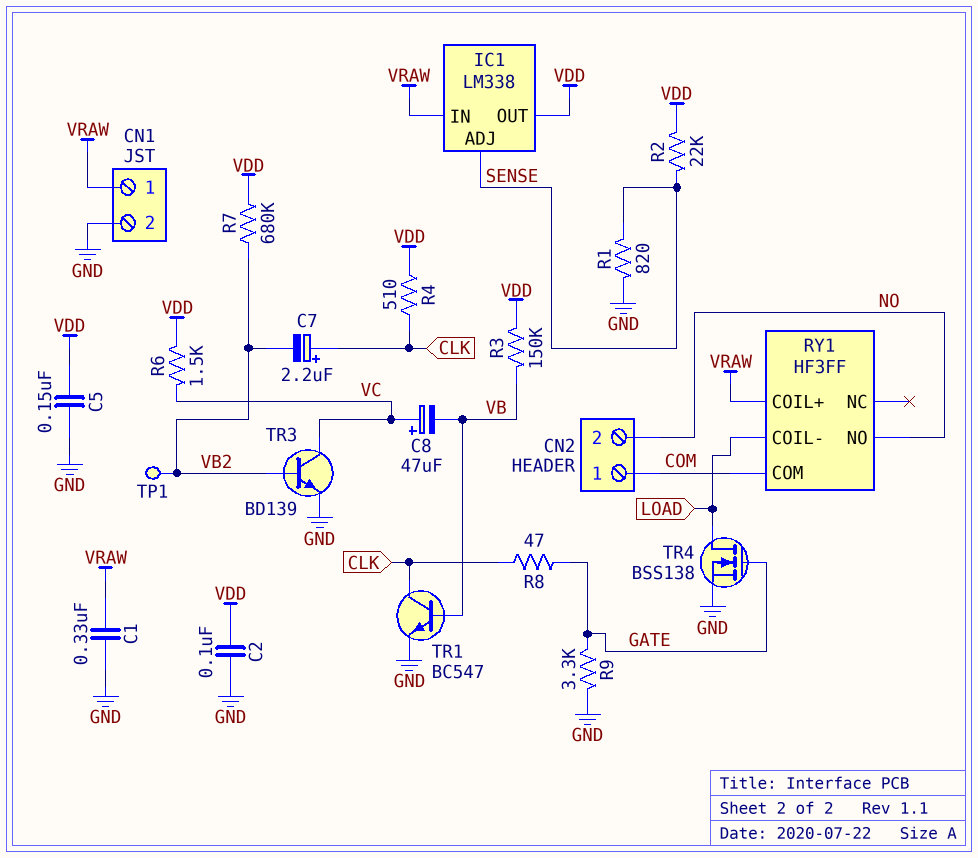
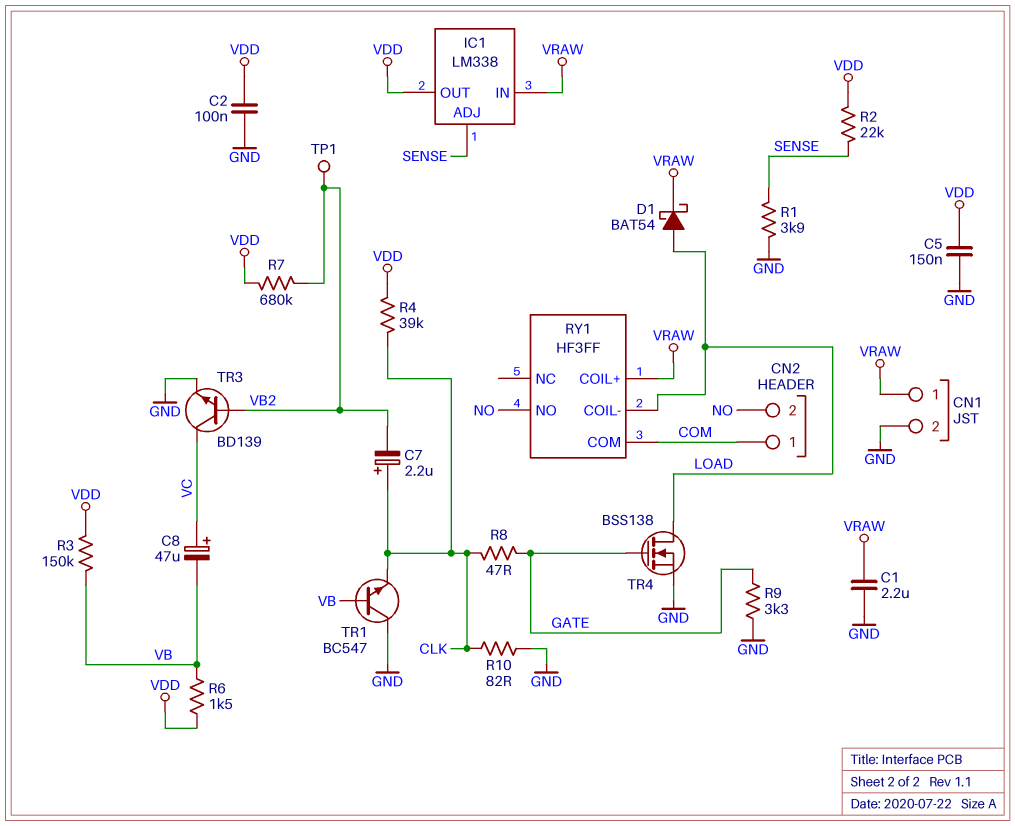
C1: 330nF (GND, VRAW) -> 2.2uF (GND, VRAW)
D1: none -> schottky BAT54 (A LOAD, K VRAW)
R1: 820 (GND, SENSE) -> 3.9k (GND, SENSE)
R4: 510 (CLK, VDD) -> 39k (CLK, VDD)
R6: 1.5k (VC, VDD) -> 1.5k (VB, VDD)
R10: none -> 82 (CLK, GND)
TR1: NPN BC547 (B VB, C CLK, E GND) -> NPN BC547 (B VB, C GND, E CLK)

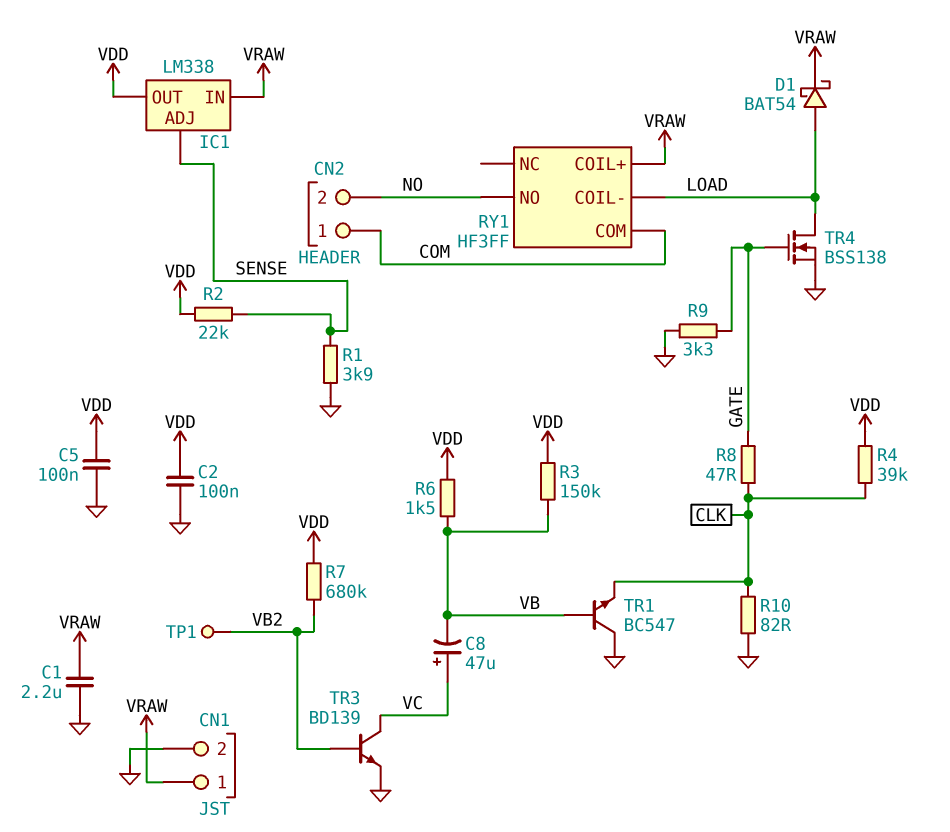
C5: 150nF (GND, VDD) -> 100nF (GND, VDD)
C7: 2.2uF (plus CLK, minus VB2) -> none

